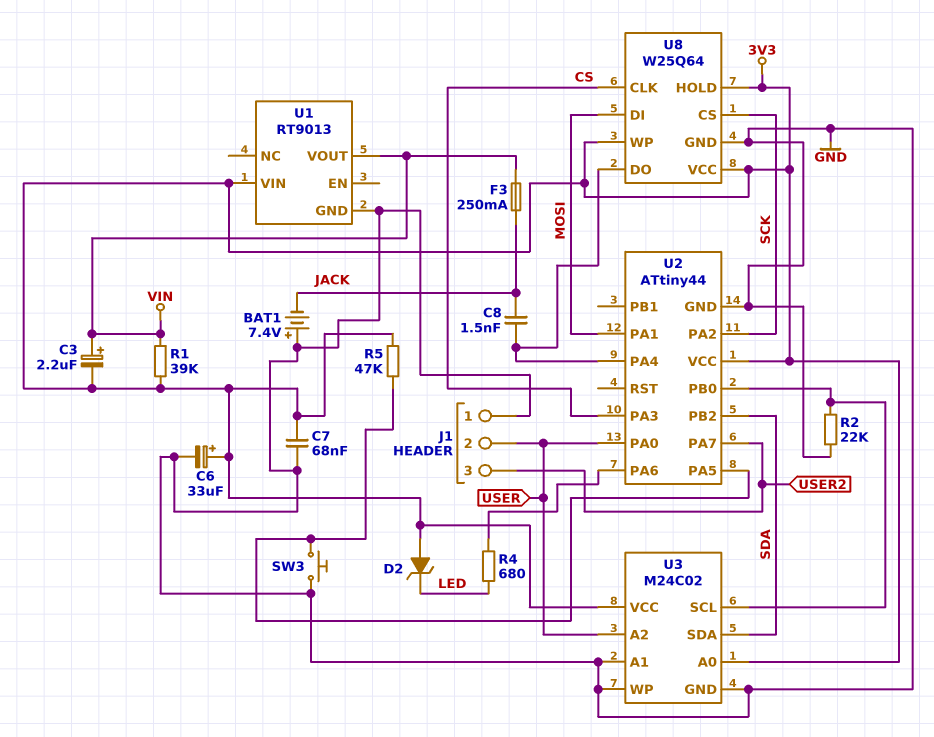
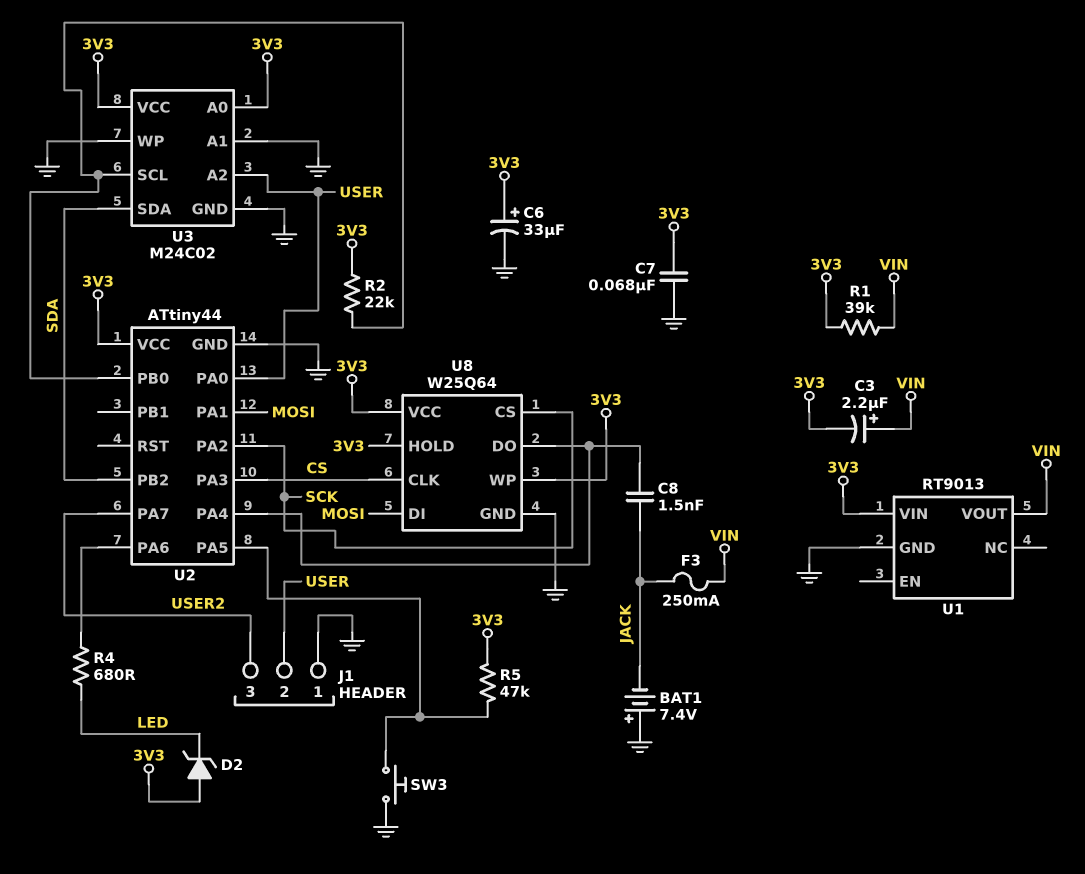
R2: 22k (GND, U2/PB0) -> 22k (3V3, U2/PB0)

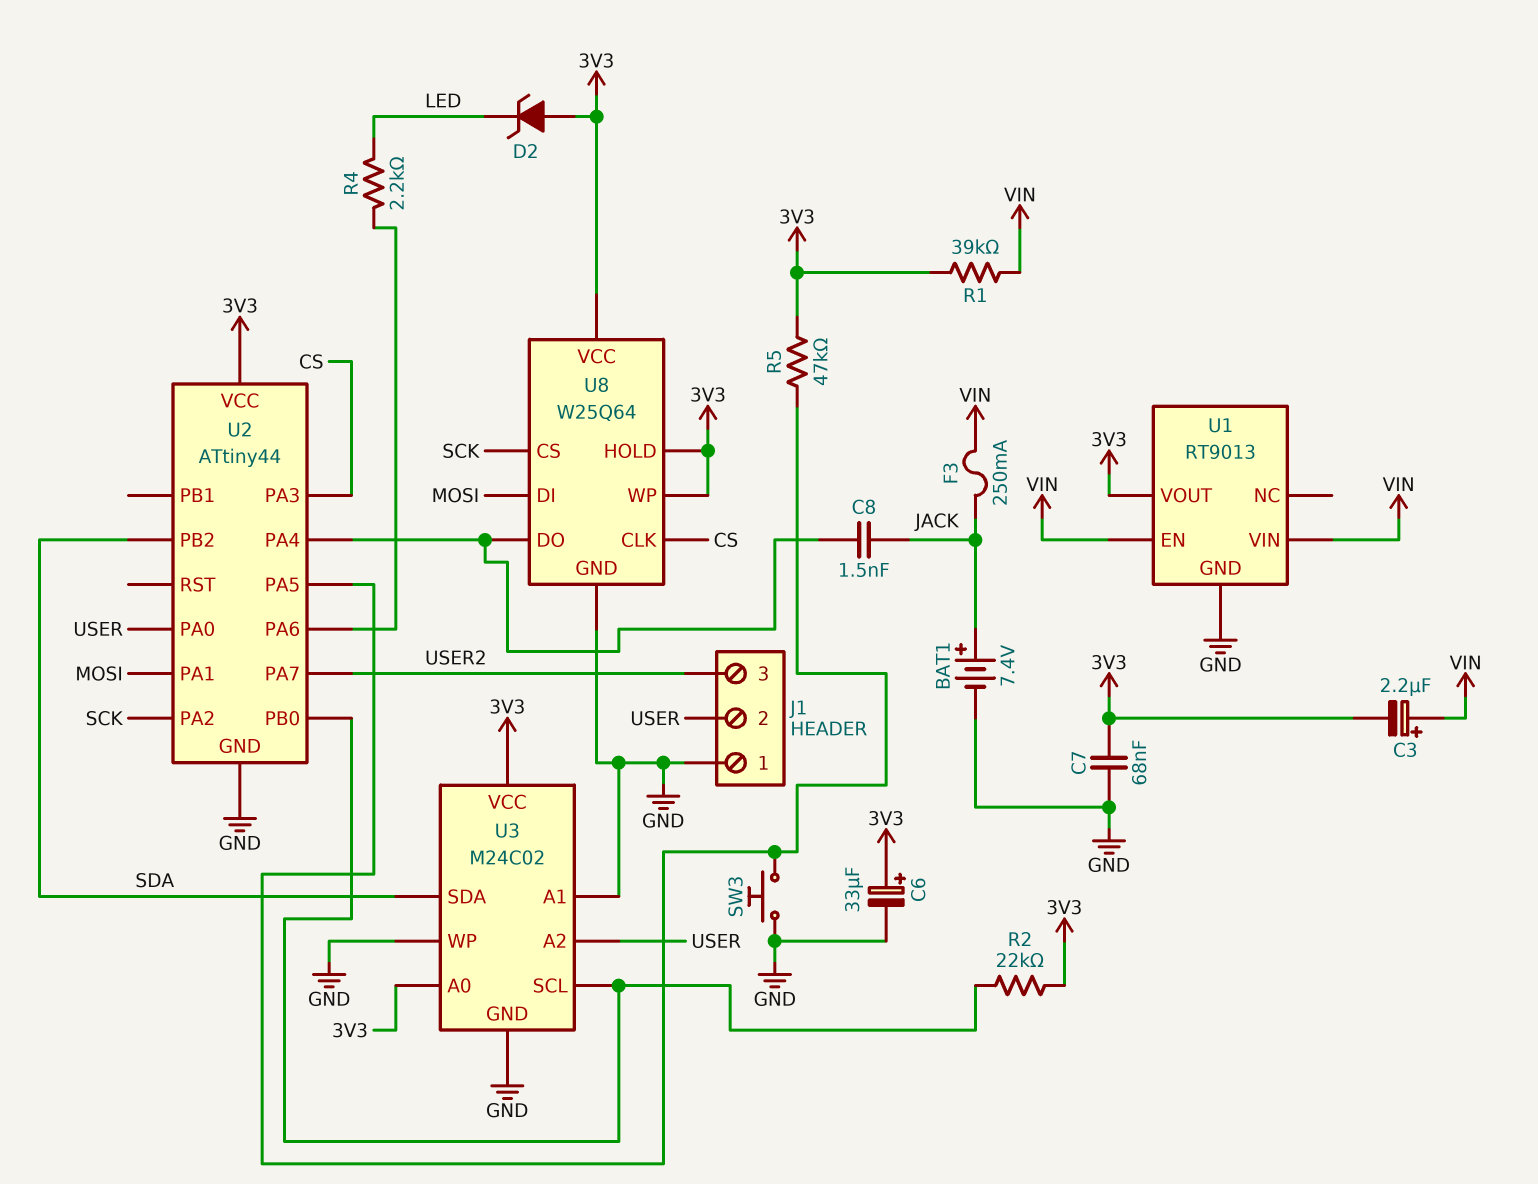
BAT1: 7.4V (plus GND, minus JACK) -> 7.4V (plus JACK, minus GND)
R4: 680 (LED, U2/PA6) -> 2.2k (LED, U2/PA6)
U1 pin EN: none -> VIN
U1 pin VIN: 3V3 -> VIN
U1 pin VOUT: VIN -> 3V3

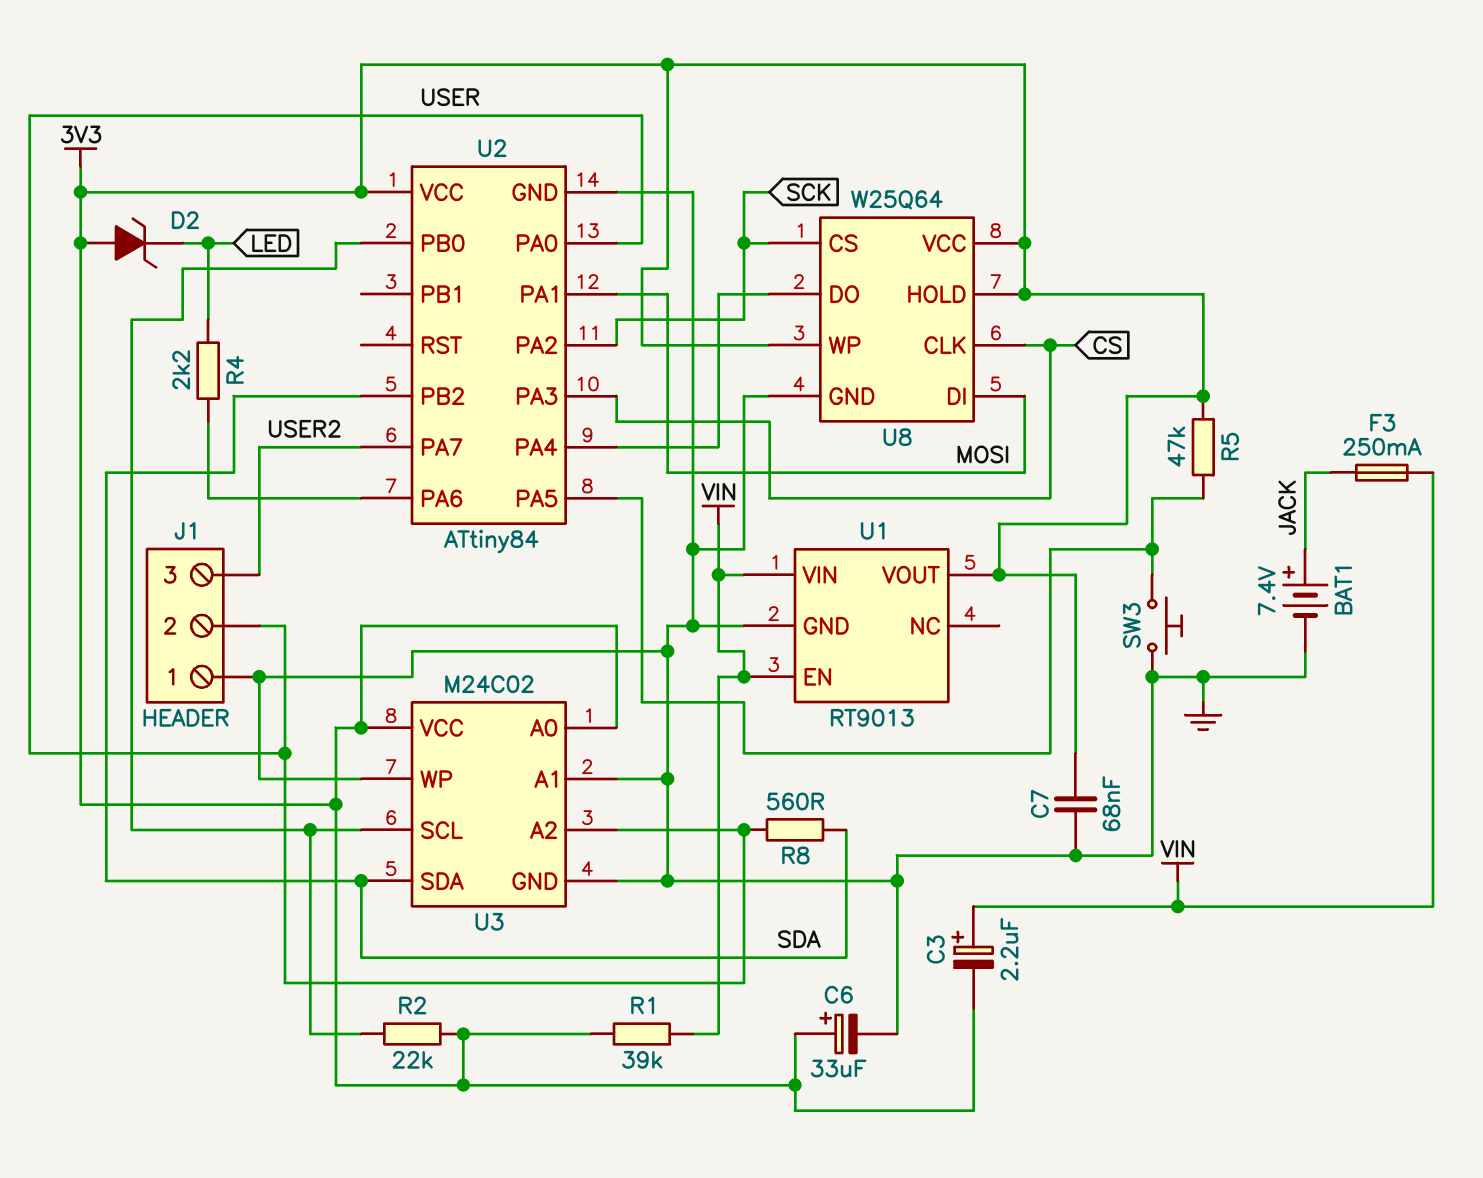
C8: 1.5nF (JACK, U2/PA4) -> none
R8: none -> 560 (SDA, USER)
U2: ATtiny44 -> ATtiny84

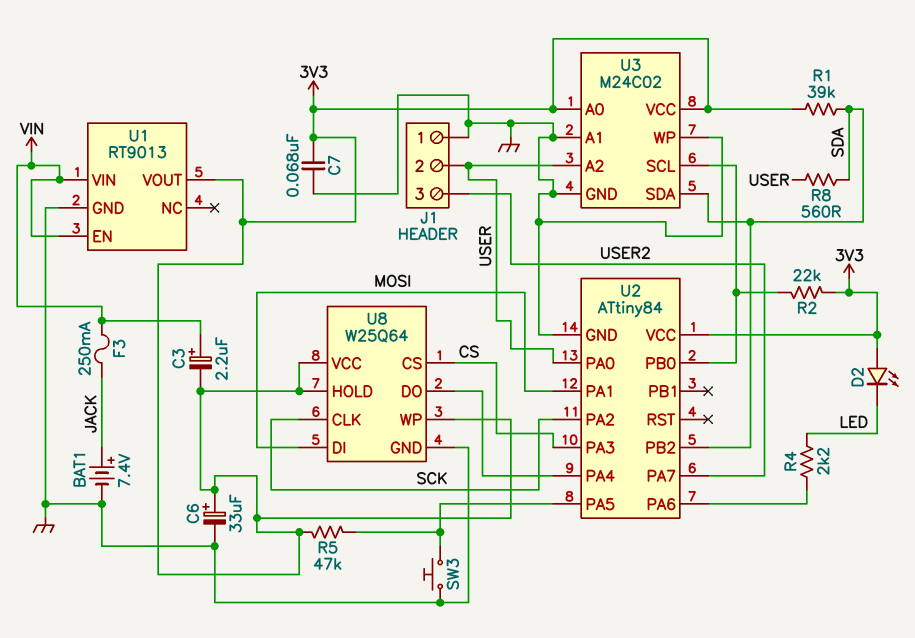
D2: zener (A 3V3, K LED) -> LED (A 3V3, K LED)
R1: 39k (3V3, VIN) -> 39k (3V3, SDA)
U8 pin CLK: CS -> SCK
U8 pin CS: SCK -> CS

